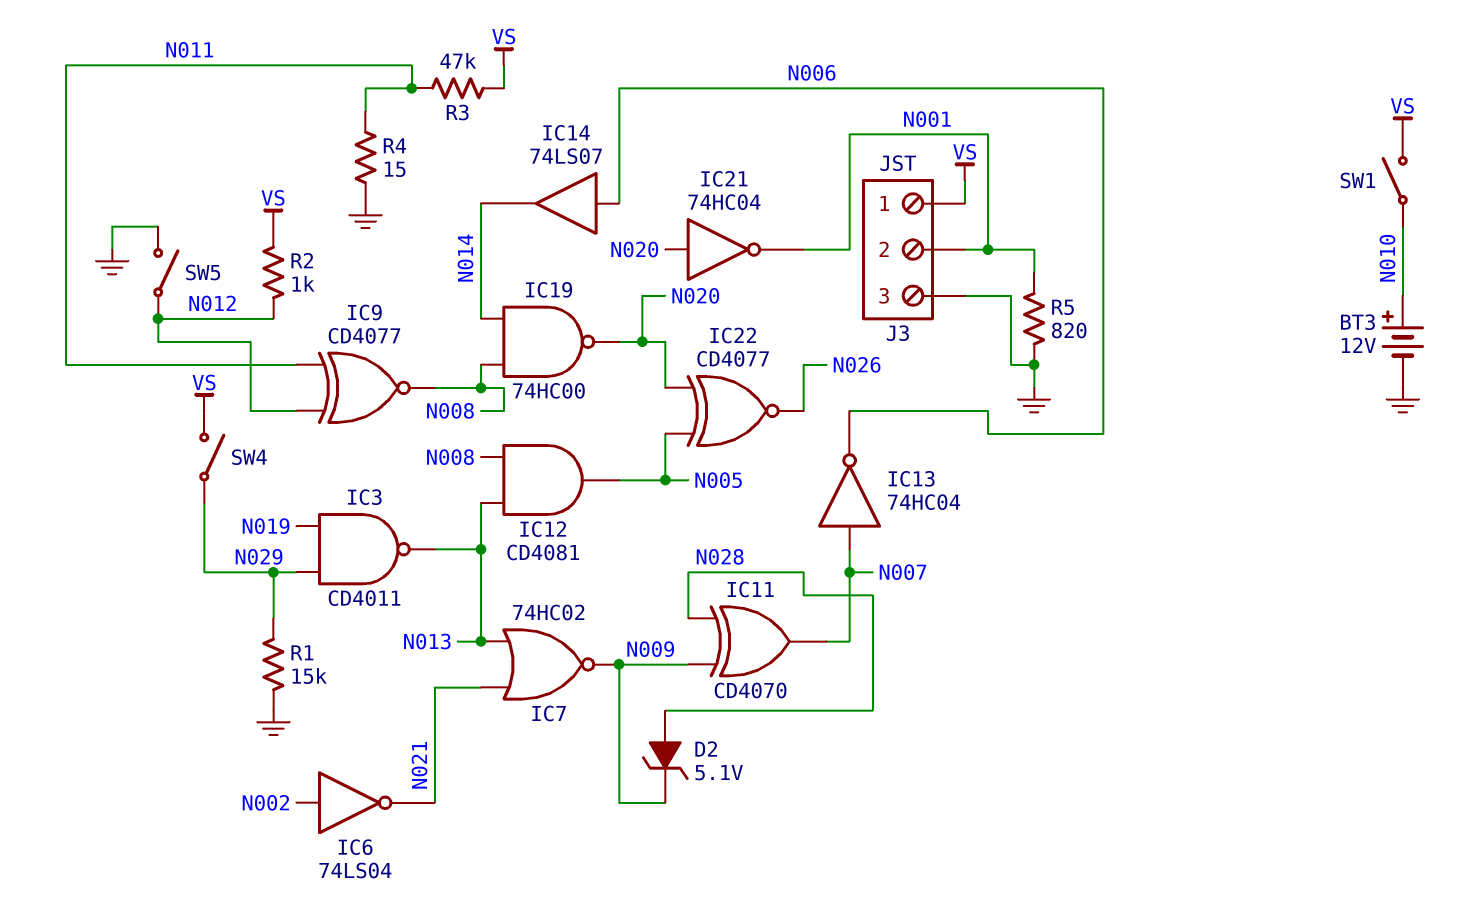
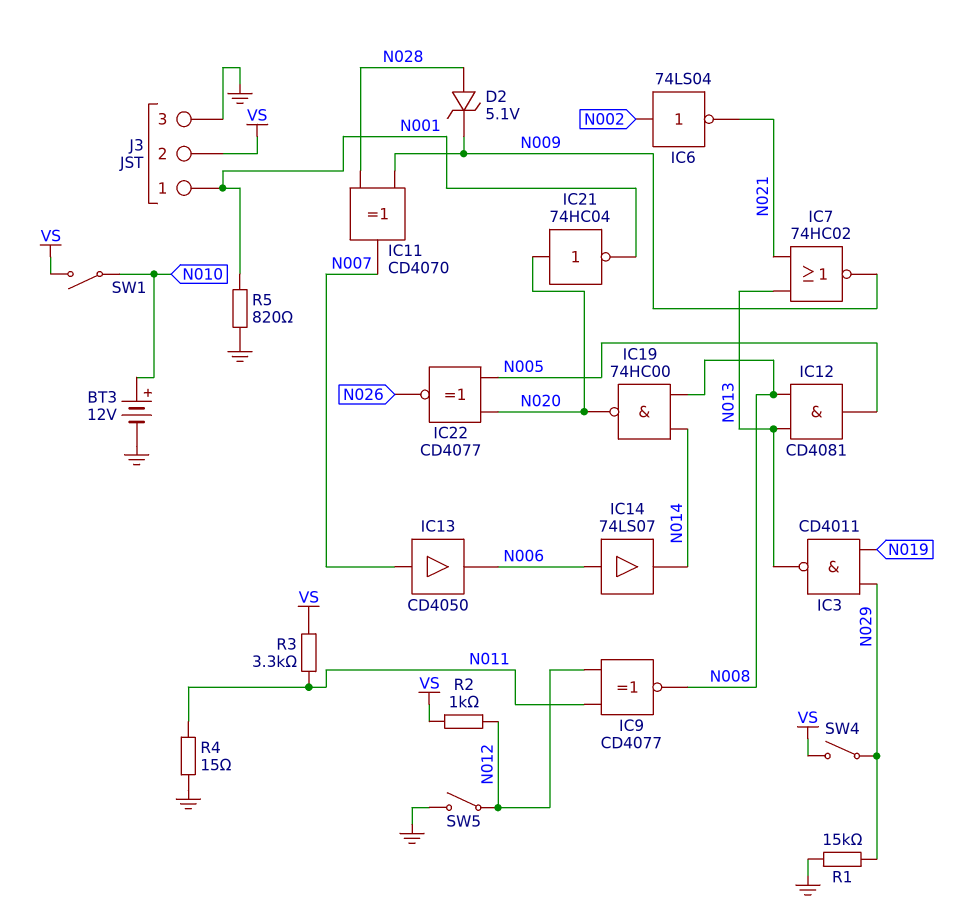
IC13: NOT 74HC04 (in N007, out N006) -> buffer CD4050 (in N007, out N006)
J3 pin 1: VS -> N001
J3 pin 2: N001 -> VS
R3: 47k (N011, VS) -> 3.3k (N011, VS)

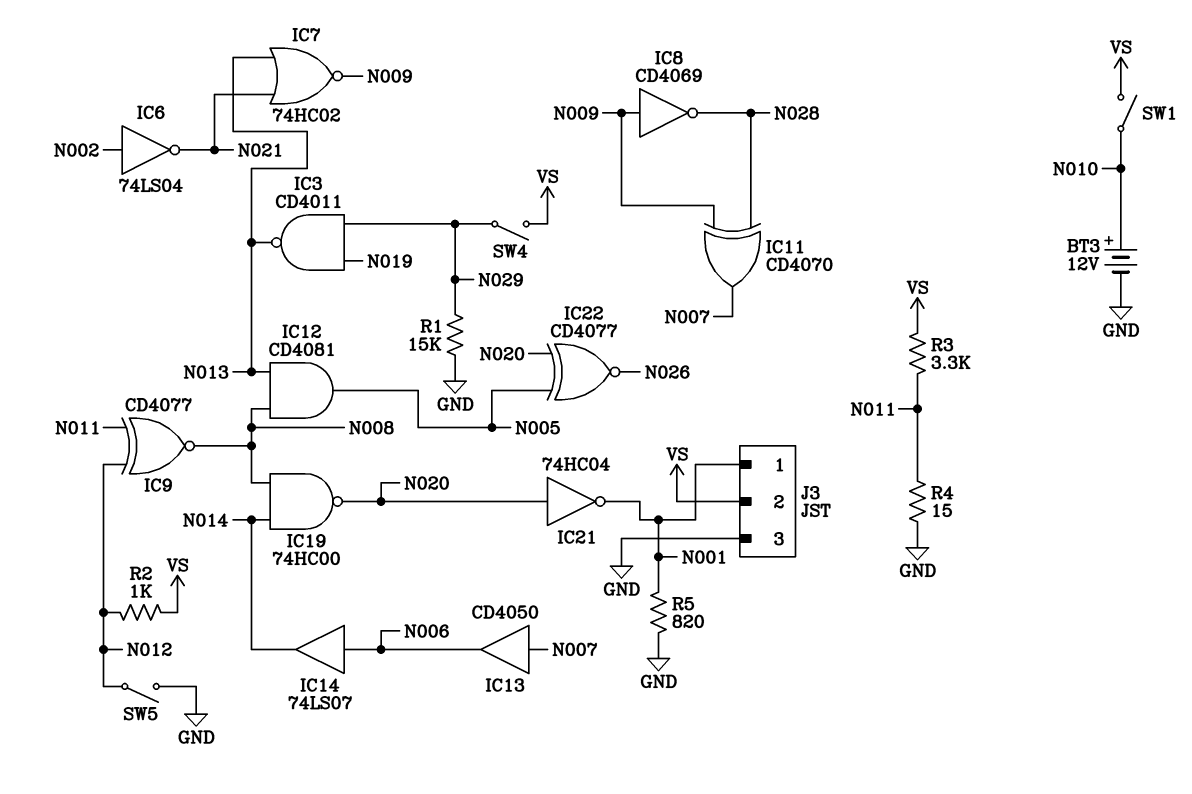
D2: zener 5.1V (A N028, K N009) -> none
IC8: none -> NOT CD4069 (in N009, out N028)

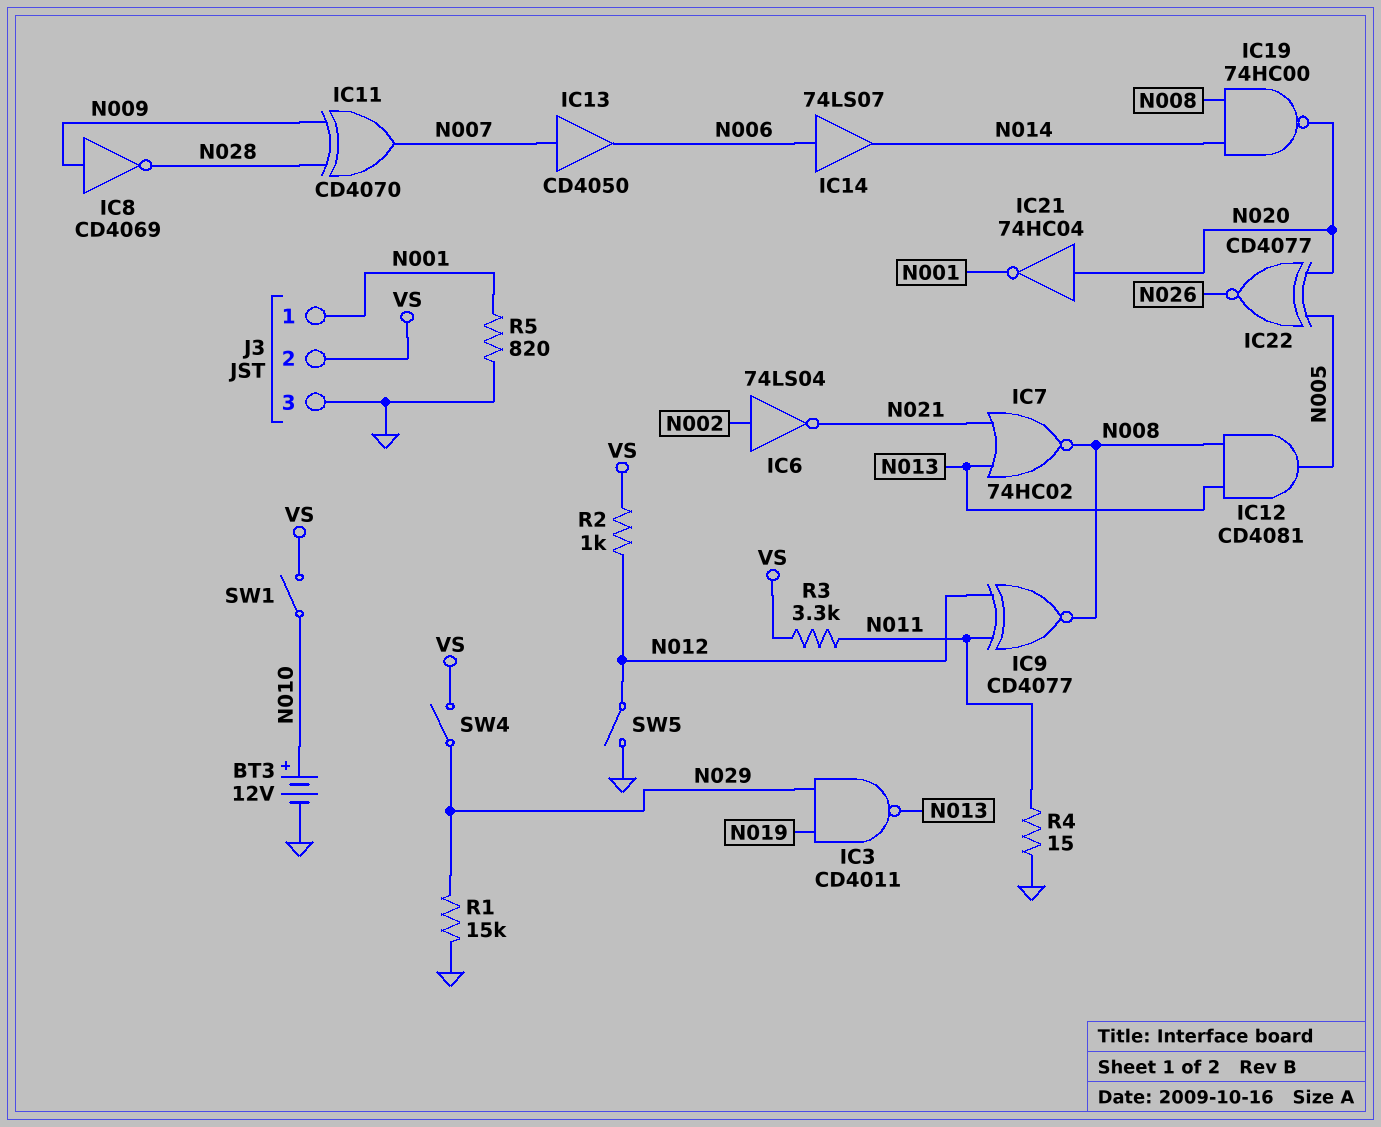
IC7: NOR 74HC02 (in N013, in N021, out N009) -> NOR 74HC02 (in N013, in N021, out N008)

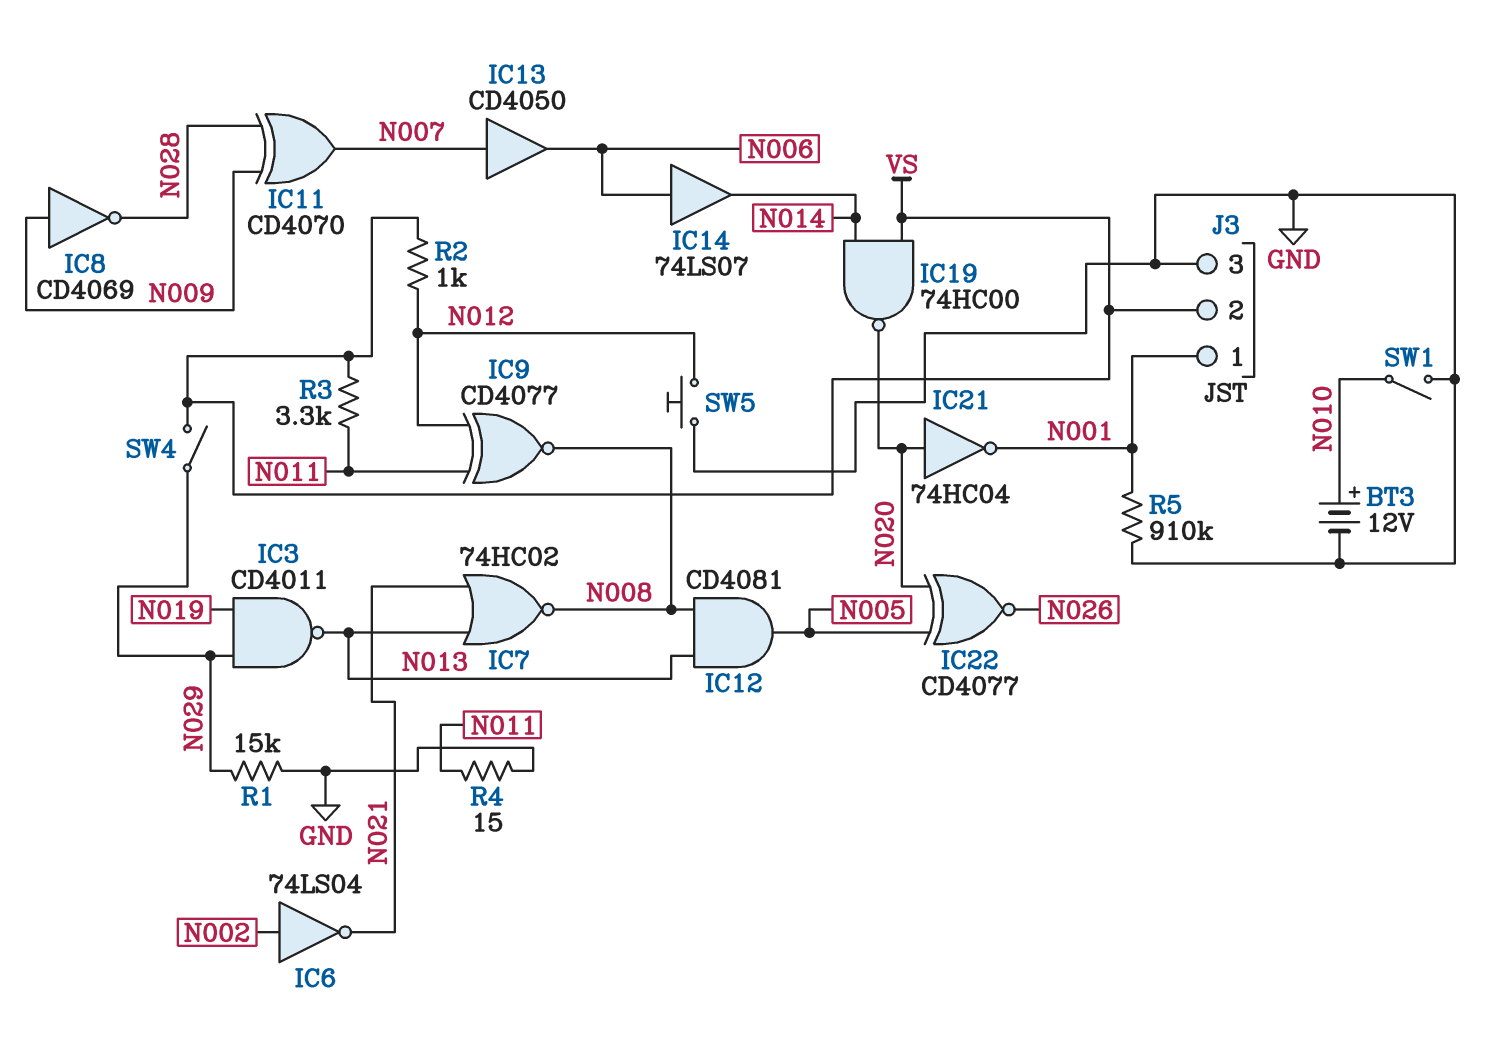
IC19: NAND 74HC00 (in N008, in N014, out N020) -> NAND 74HC00 (in N014, in VS, out N020)
R5: 820 (GND, N001) -> 910k (GND, N001)
SW1: switch (N010, VS) -> switch (GND, N010)
SW5: switch (GND, N012) -> button (GND, N012)

